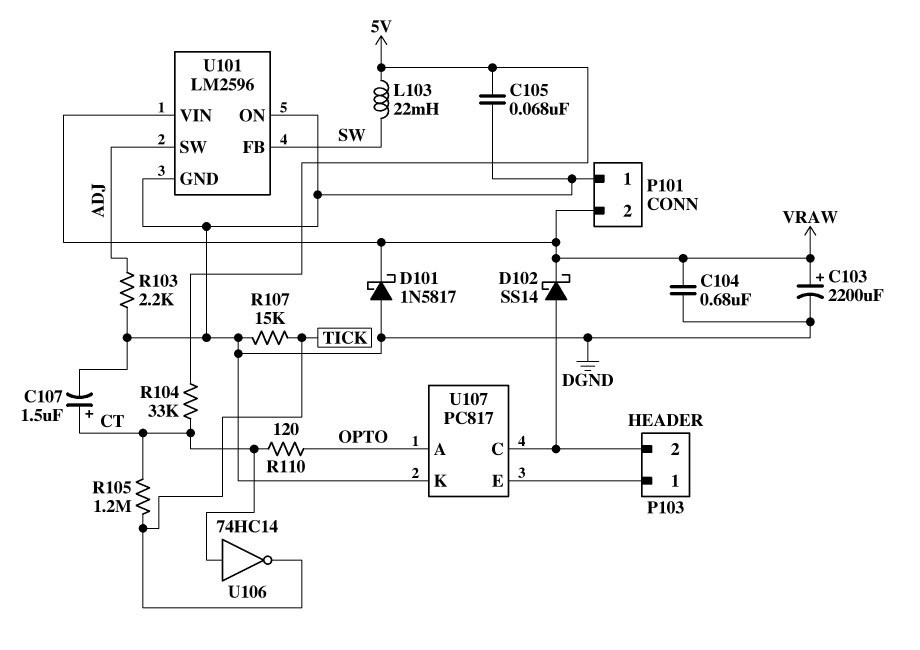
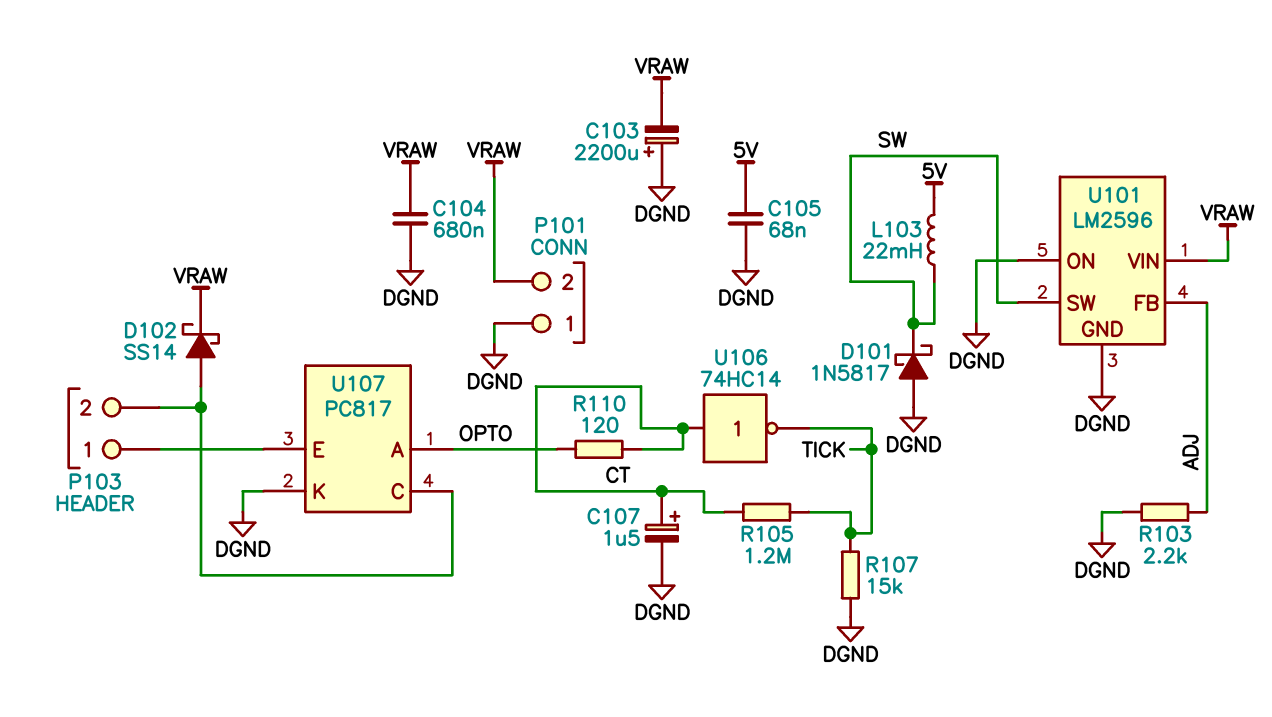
C103: 2200uF (plus VRAW, minus DGND) -> 2200uF (plus DGND, minus VRAW)
D101: schottky 1N5817 (A DGND, K VRAW) -> schottky 1N5817 (A DGND, K SW)
R104: 33k (5V, CT) -> none
U101 pin FB: SW -> ADJ
U101 pin SW: ADJ -> SW

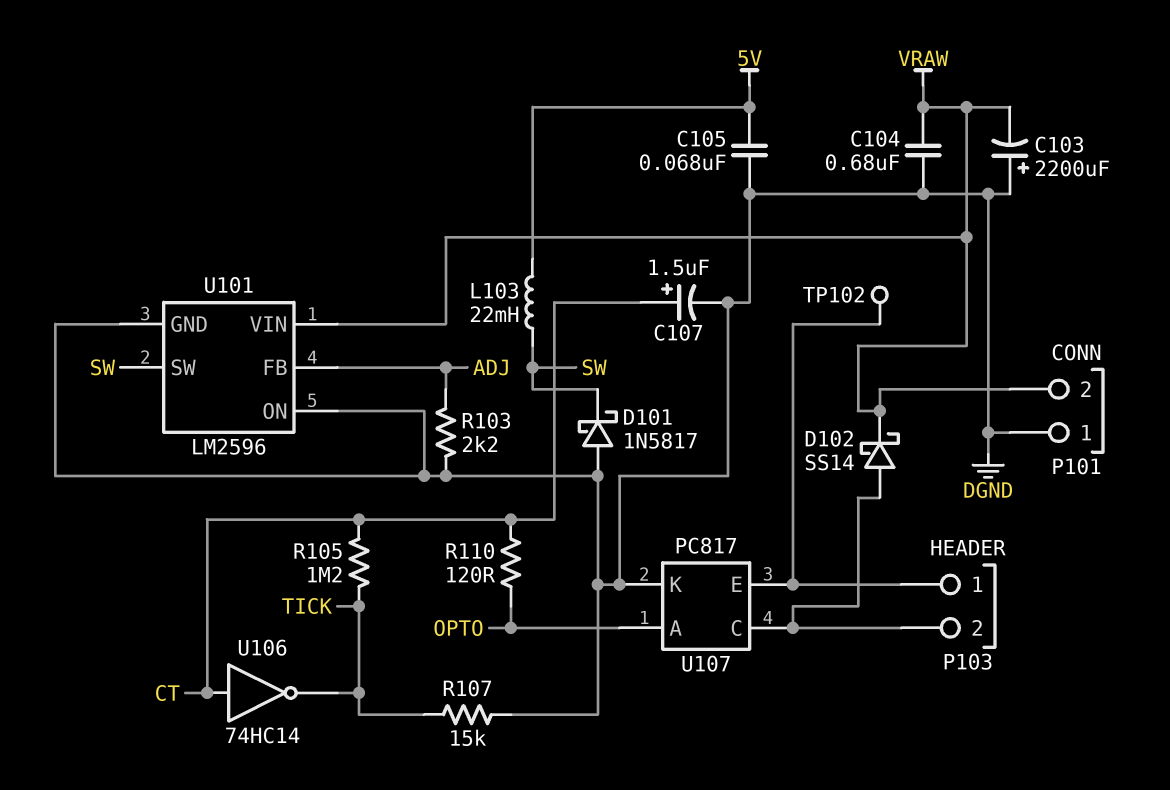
TP102: none -> test point (P103/1)

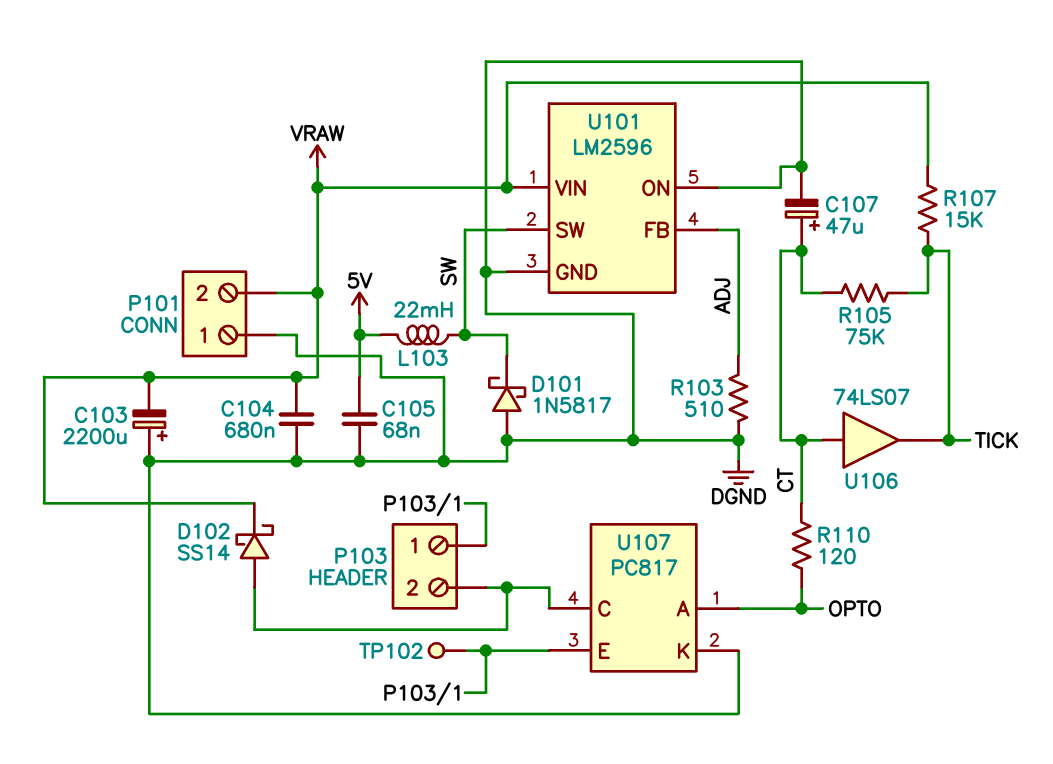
C107: 1.5uF (plus CT, minus DGND) -> 47uF (plus CT, minus DGND)
R103: 2.2k (ADJ, DGND) -> 510 (ADJ, DGND)
R105: 1.2M (CT, TICK) -> 75k (CT, TICK)
R107: 15k (DGND, TICK) -> 15k (TICK, VRAW)
U106: NOT 74HC14 (in CT, out TICK) -> buffer 74LS07 (in CT, out TICK)

